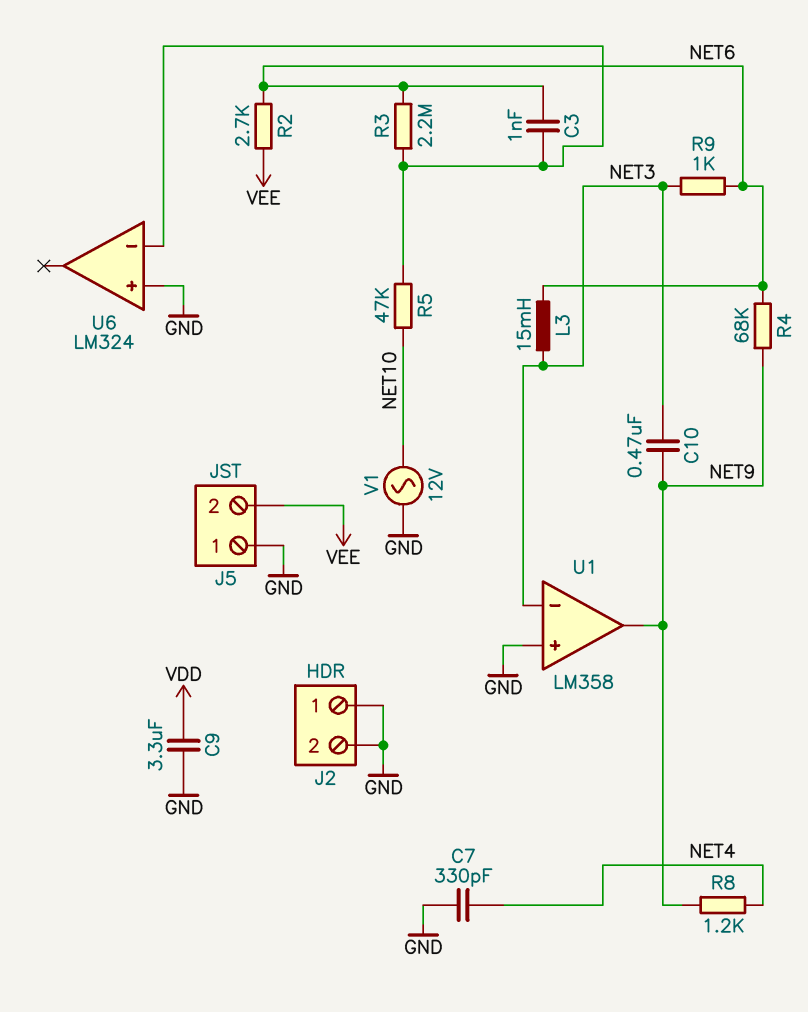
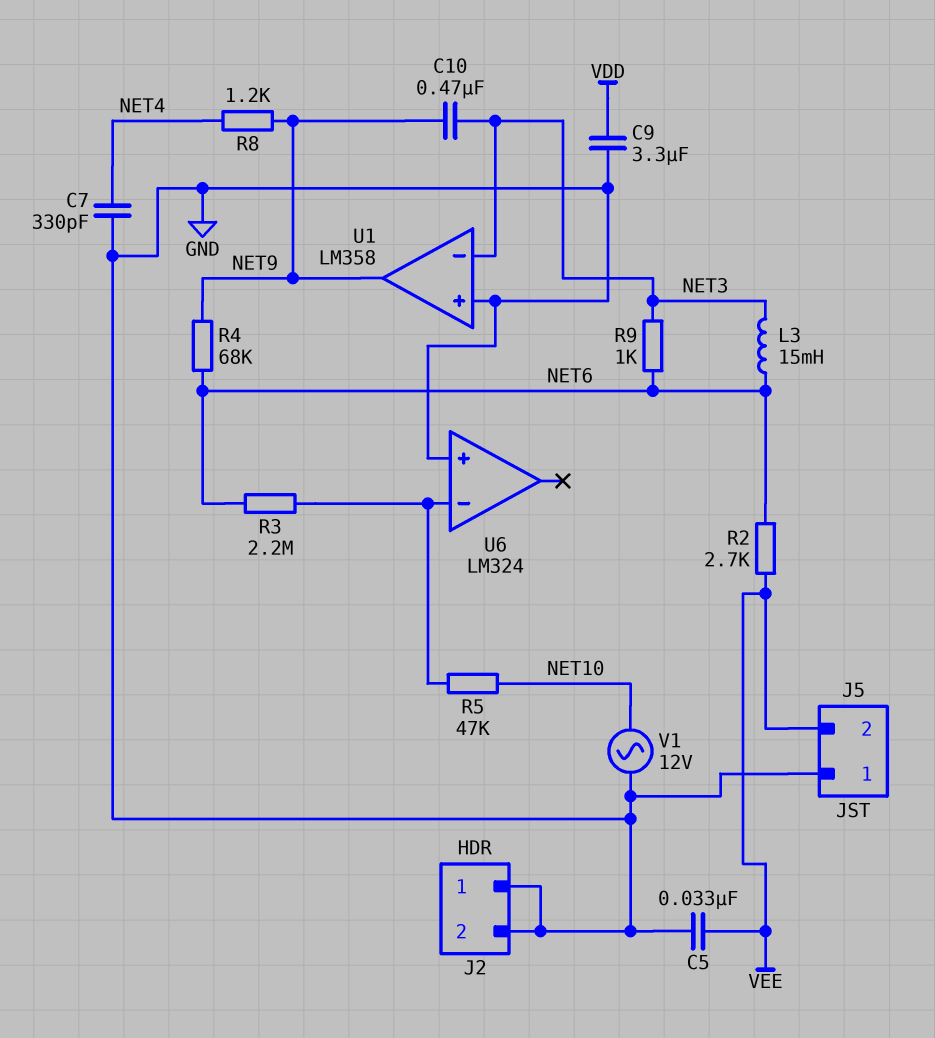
C3: 1nF (NET6, U6/in-) -> none
C5: none -> 33nF (GND, VEE)

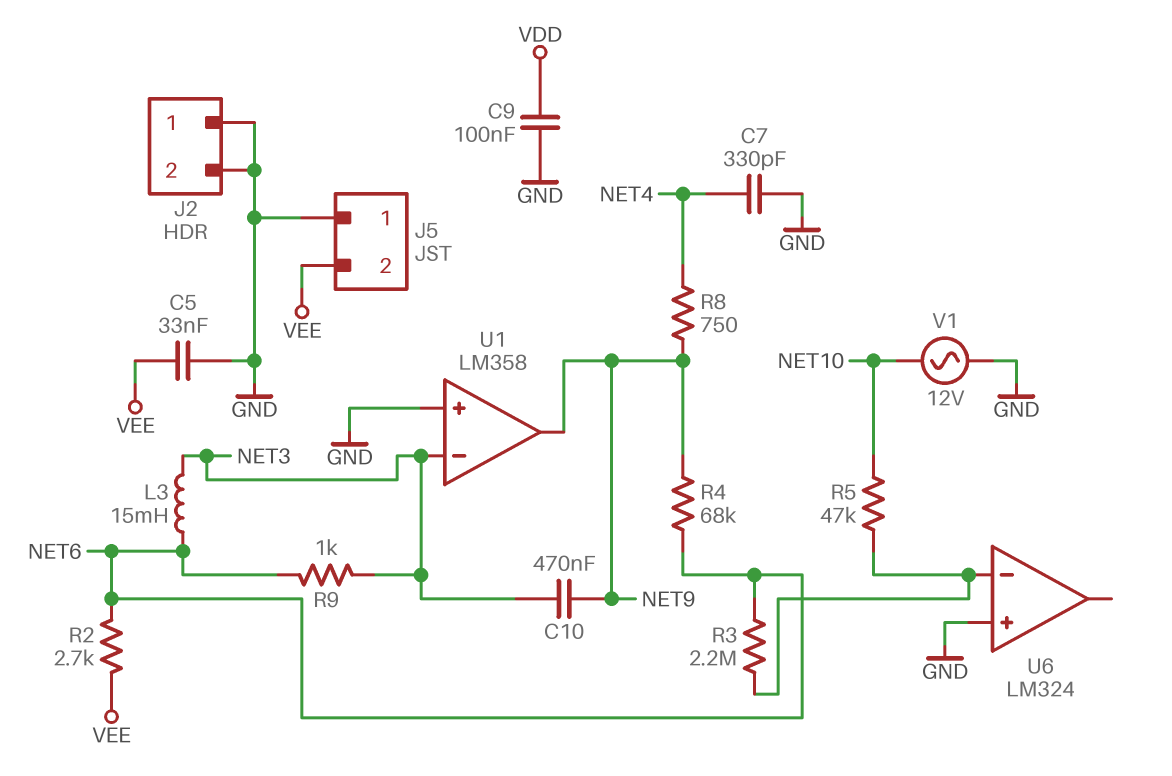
C9: 3.3uF (GND, VDD) -> 100nF (GND, VDD)
R8: 1.2k (NET4, NET9) -> 750 (NET4, NET9)

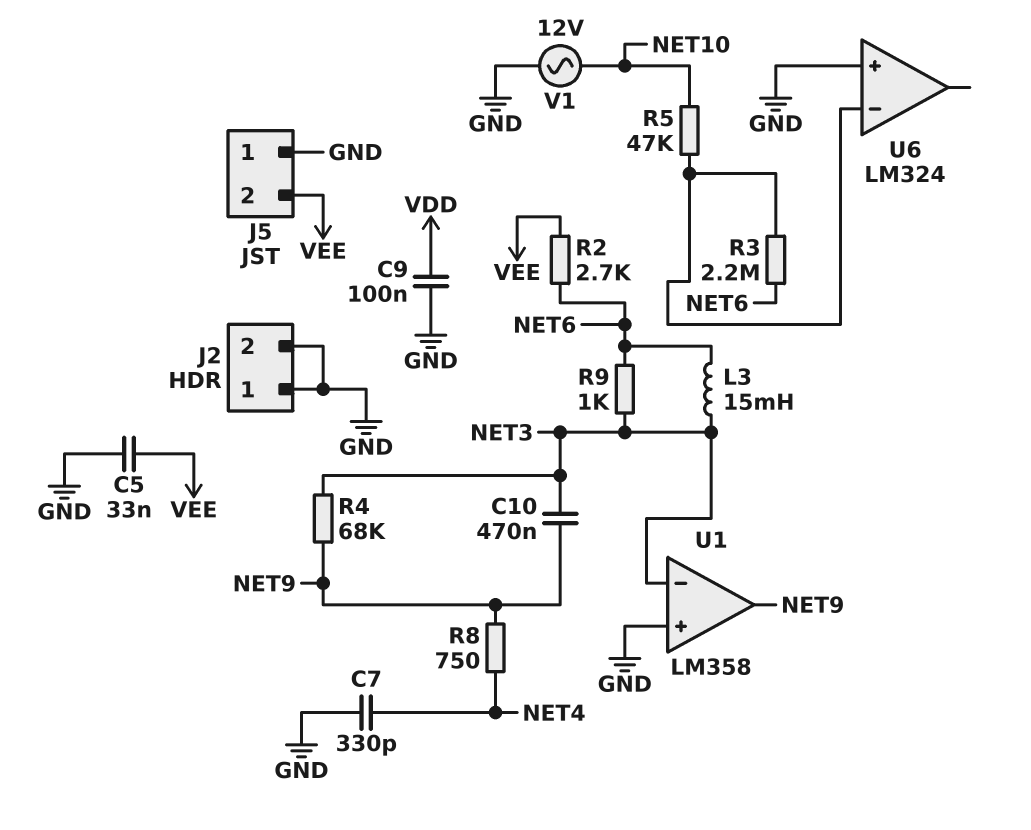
R4: 68k (NET6, NET9) -> 68k (NET3, NET9)

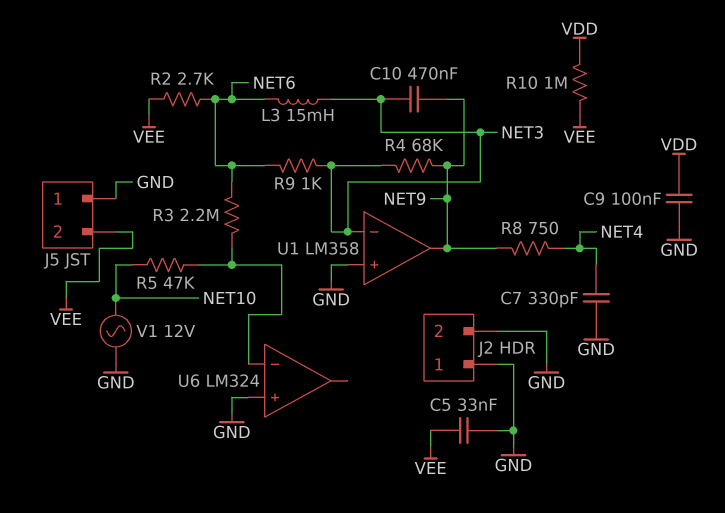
R10: none -> 1M (VDD, VEE)

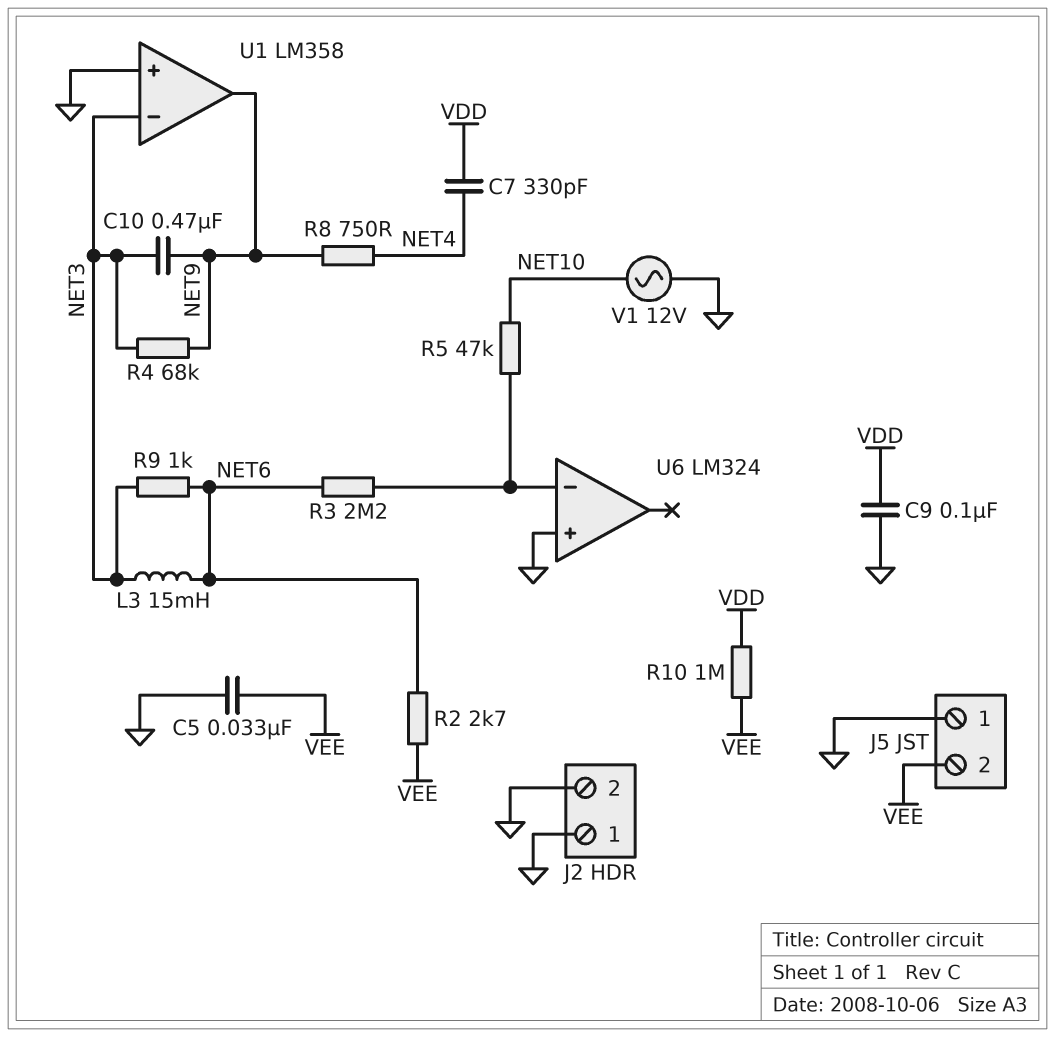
C7: 330pF (GND, NET4) -> 330pF (NET4, VDD)

